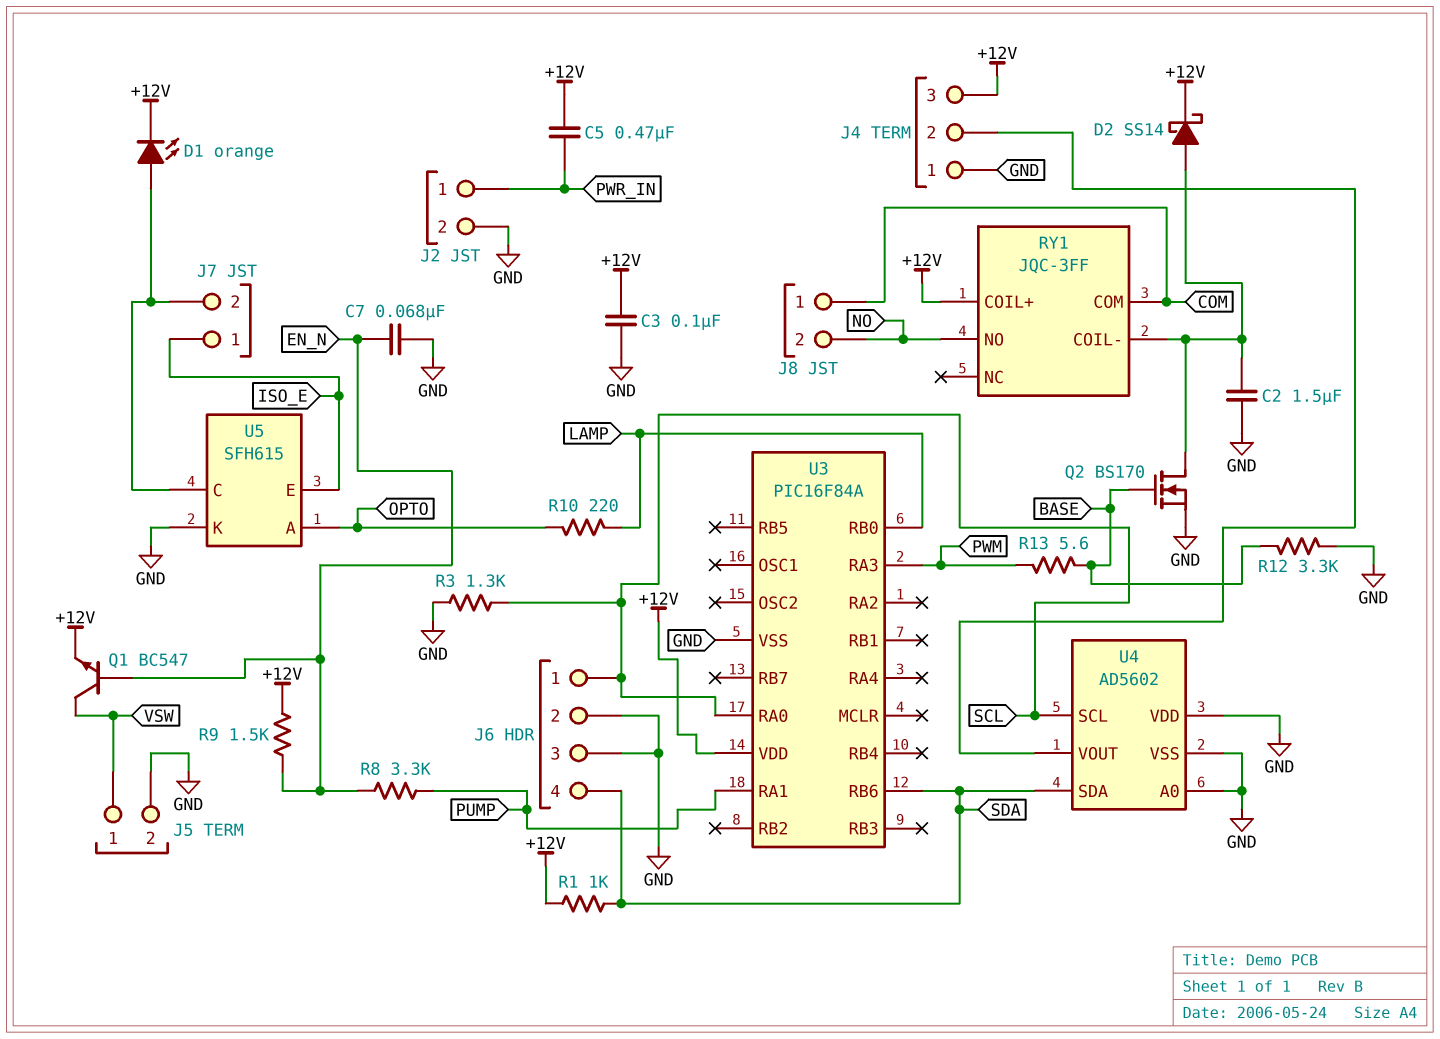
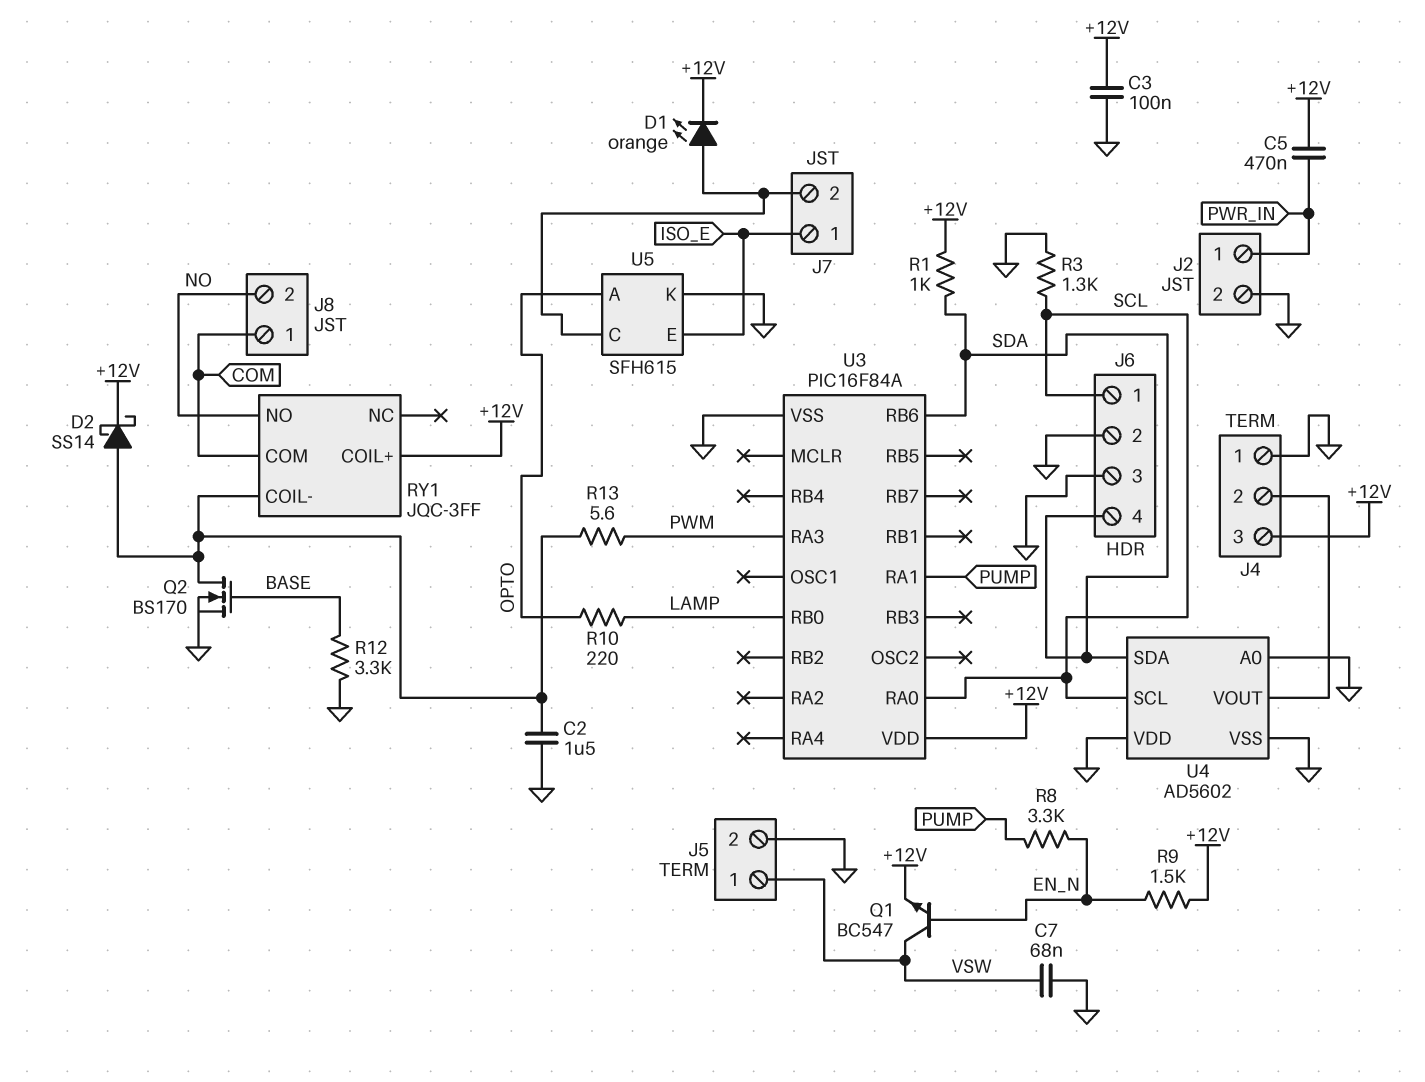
C7: 68nF (EN_N, GND) -> 68nF (GND, VSW)
R13: 5.6 (BASE, PWM) -> 5.6 (PWM, RY1/COIL-)

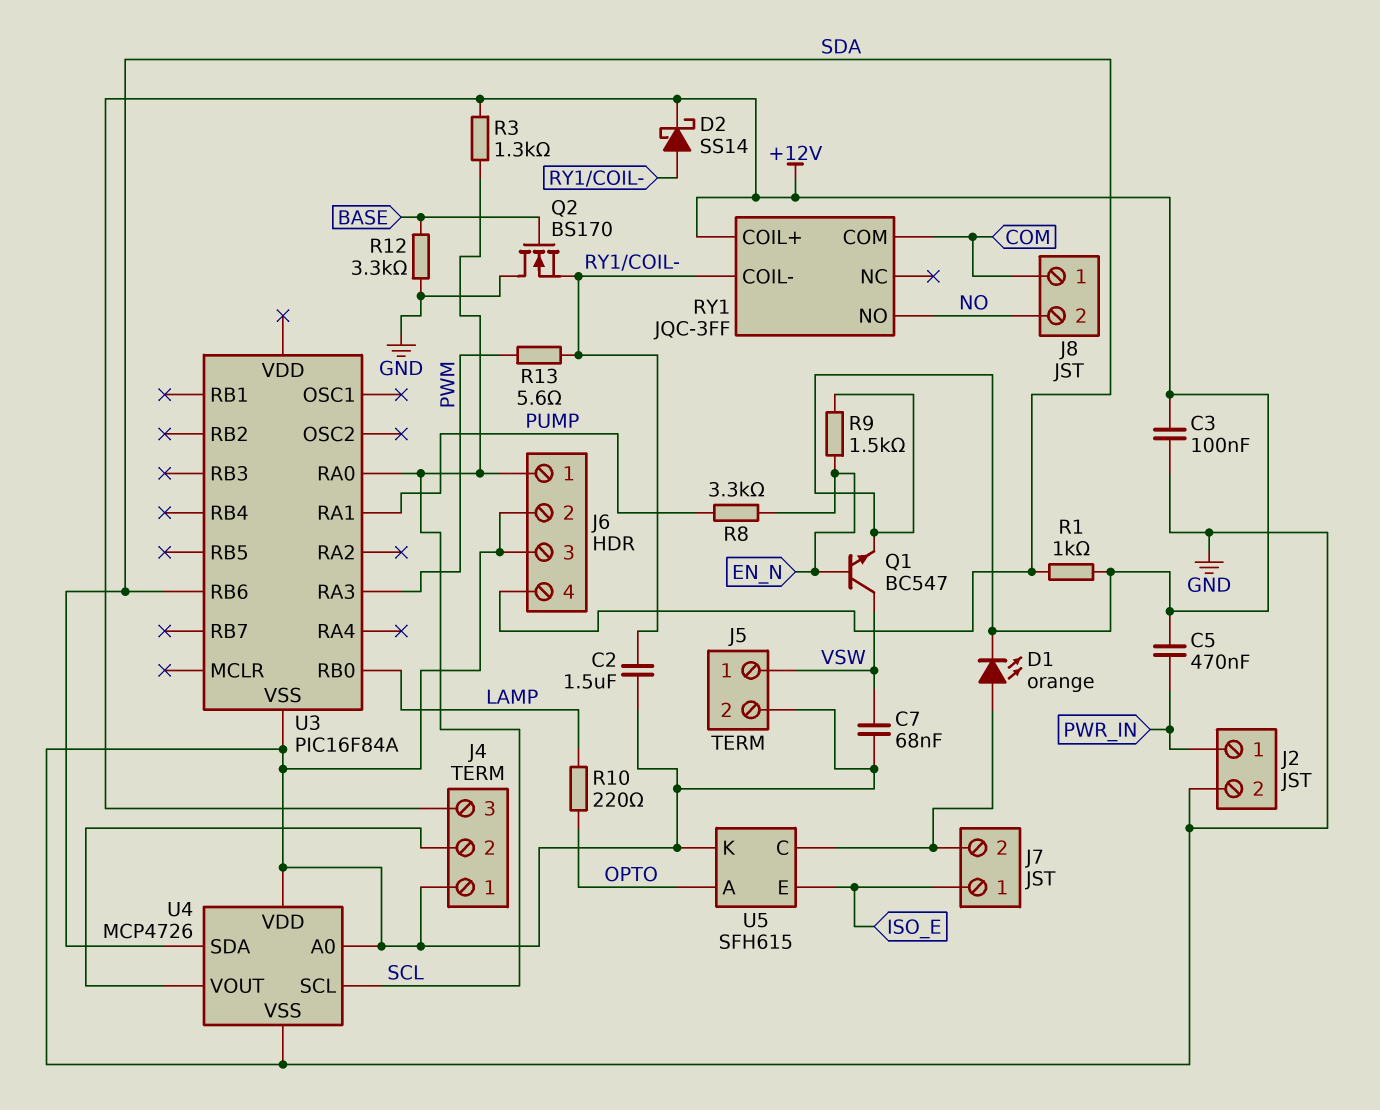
Q2: NMOS BS170 (G BASE, D RY1/COIL-, S GND) -> NMOS BS170 (G BASE, D GND, S RY1/COIL-)
R3: 1.3k (GND, SCL) -> 1.3k (+12V, SCL)
U3 pin VDD: +12V -> none
U4: AD5602 -> MCP4726

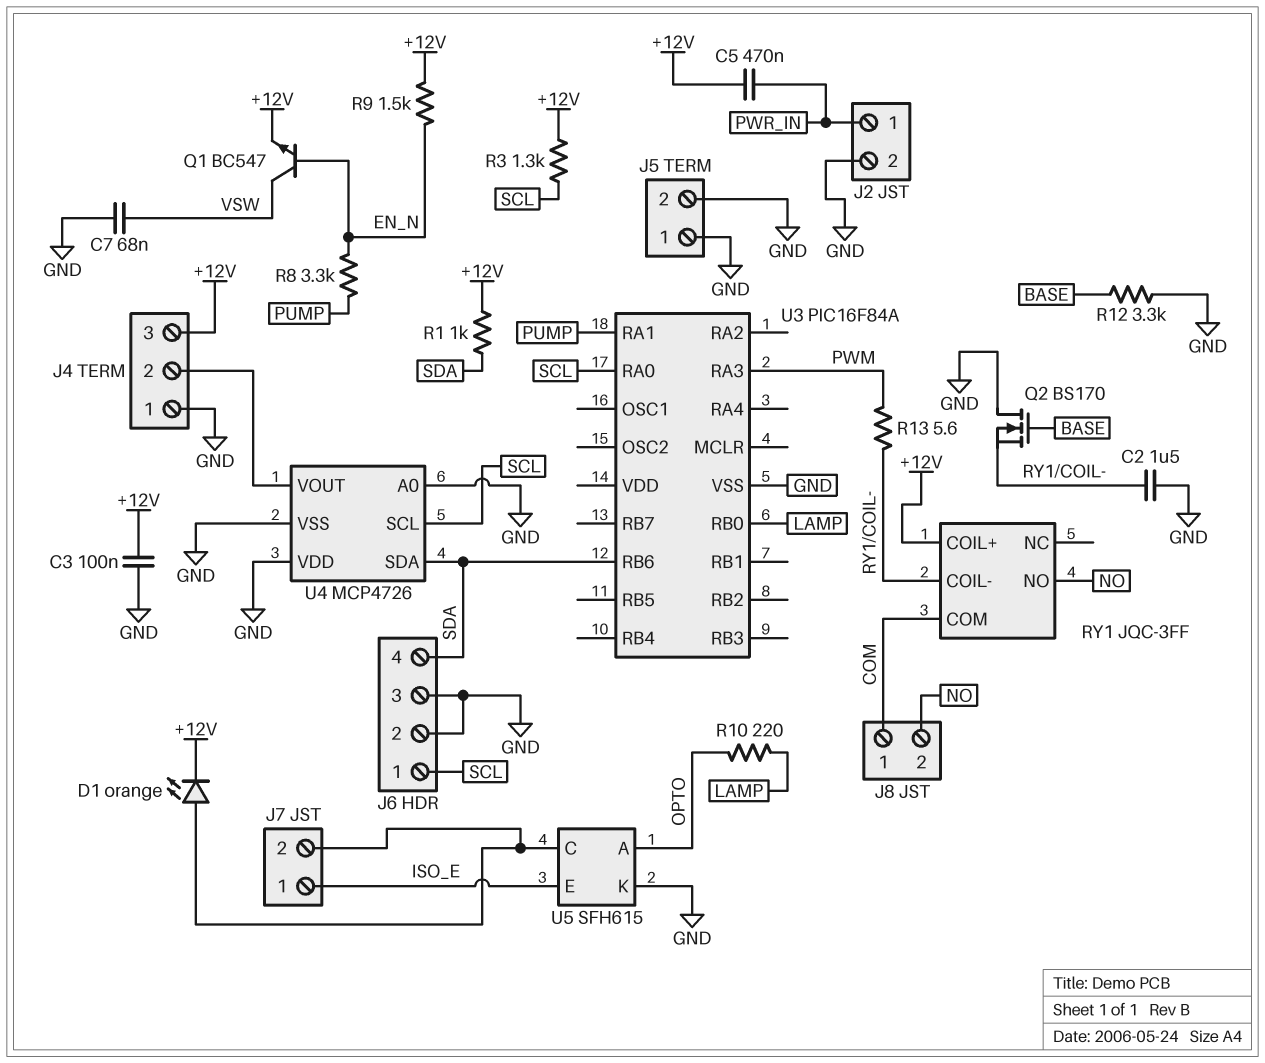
D2: schottky SS14 (A RY1/COIL-, K +12V) -> none
J5 pin 1: VSW -> GND

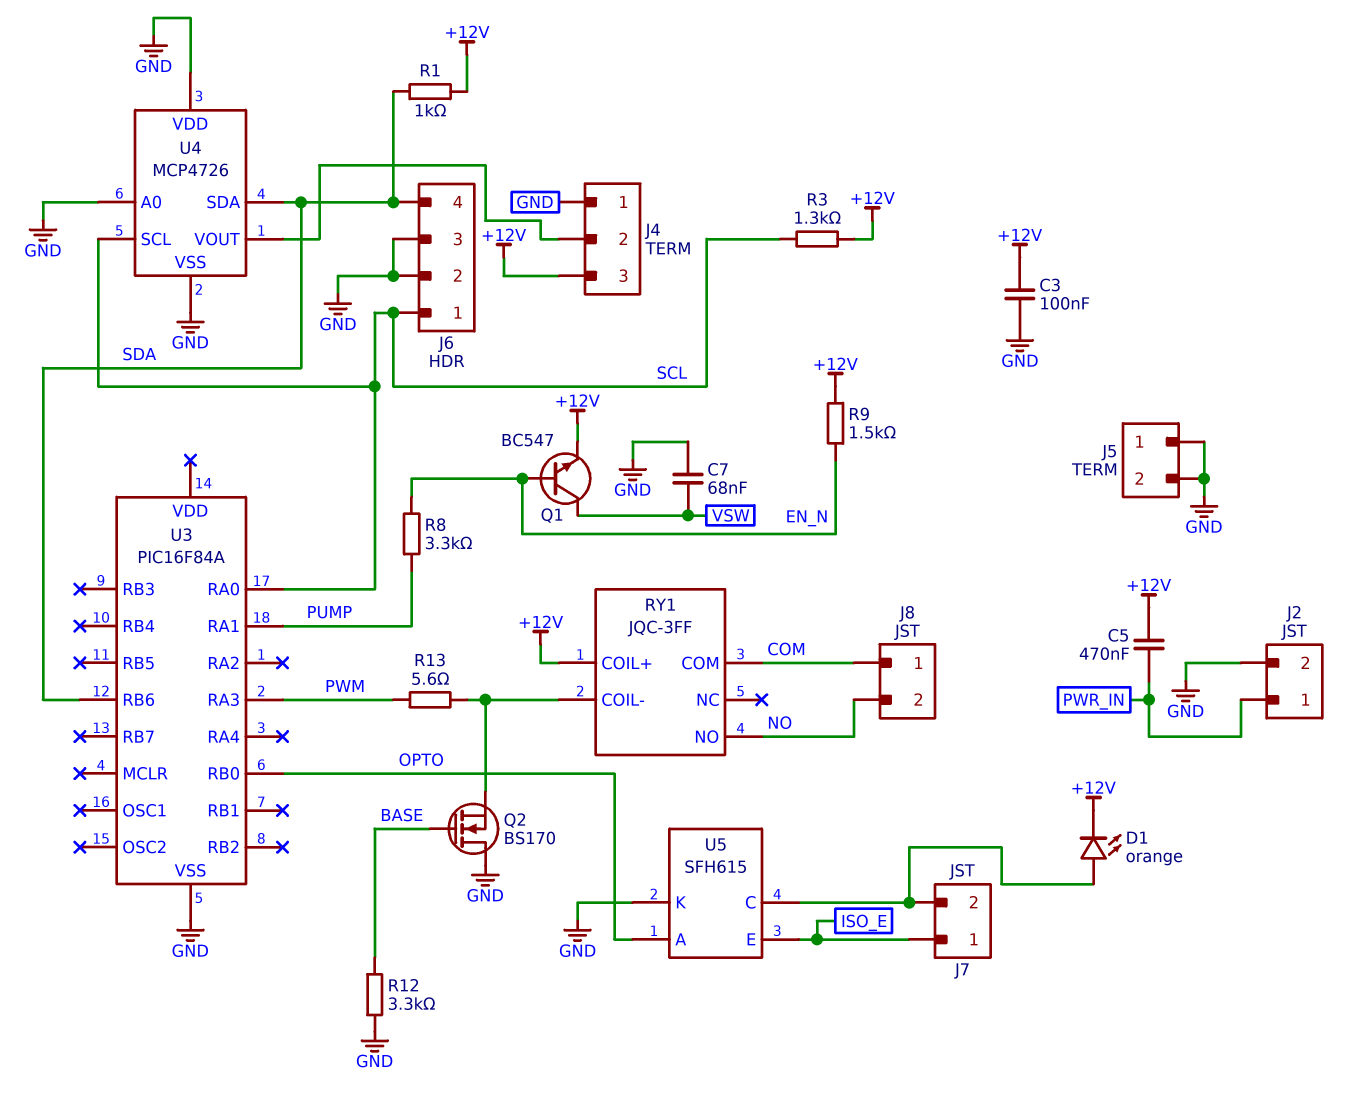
C2: 1.5uF (GND, RY1/COIL-) -> none
R10: 220 (LAMP, OPTO) -> none
U3 pin RB0: LAMP -> OPTO

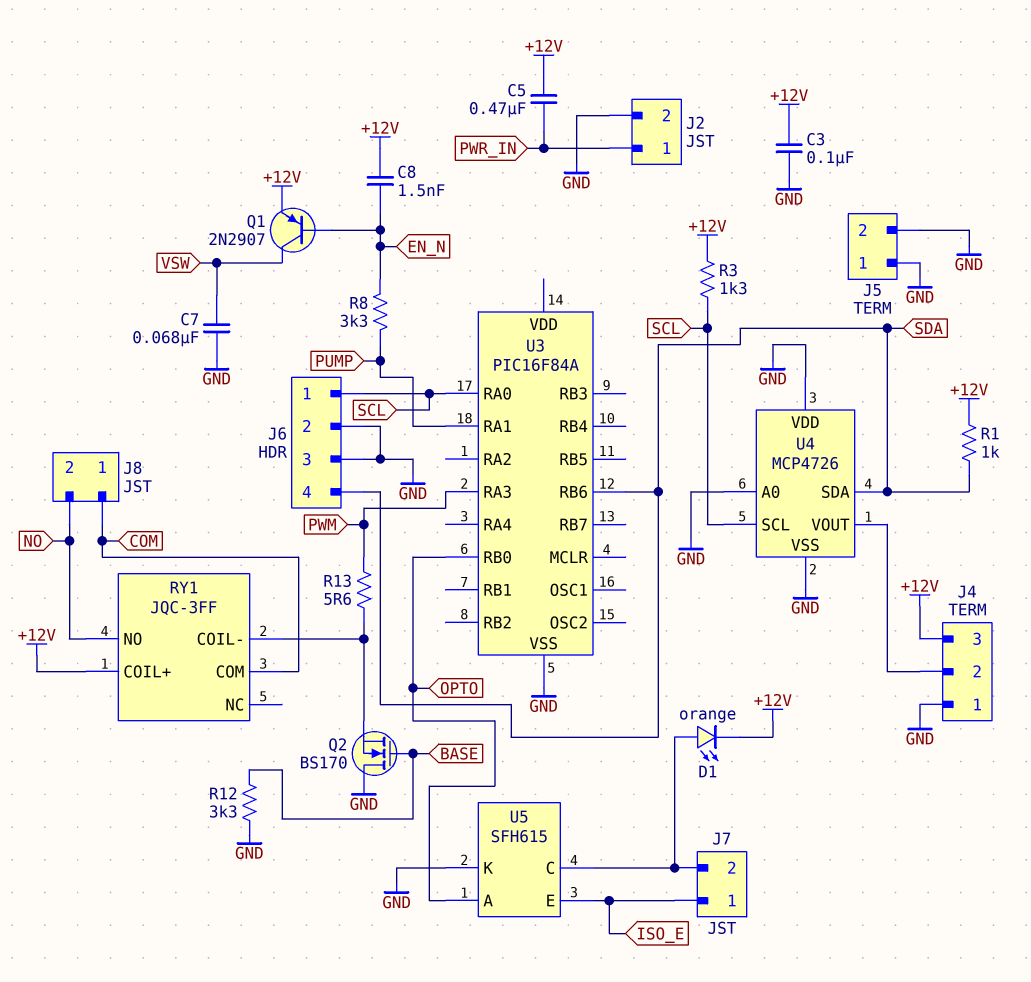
C8: none -> 1.5nF (+12V, EN_N)
Q1: NPN BC547 (B EN_N, C VSW, E +12V) -> PNP 2N2907 (B EN_N, C VSW, E +12V)
R9: 1.5k (+12V, EN_N) -> none

